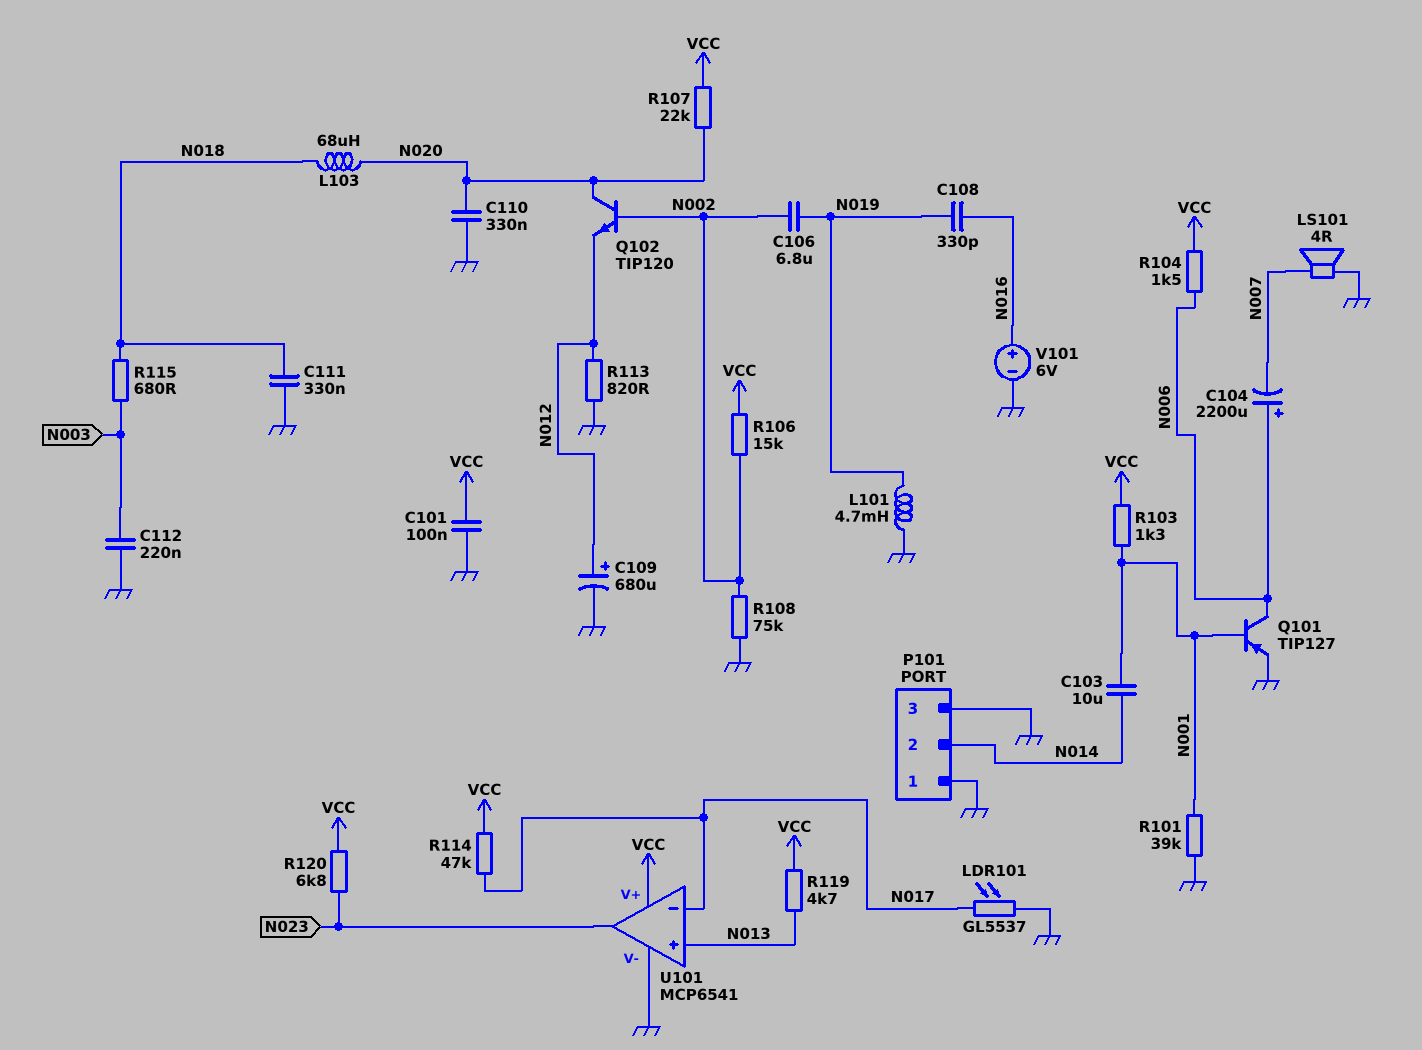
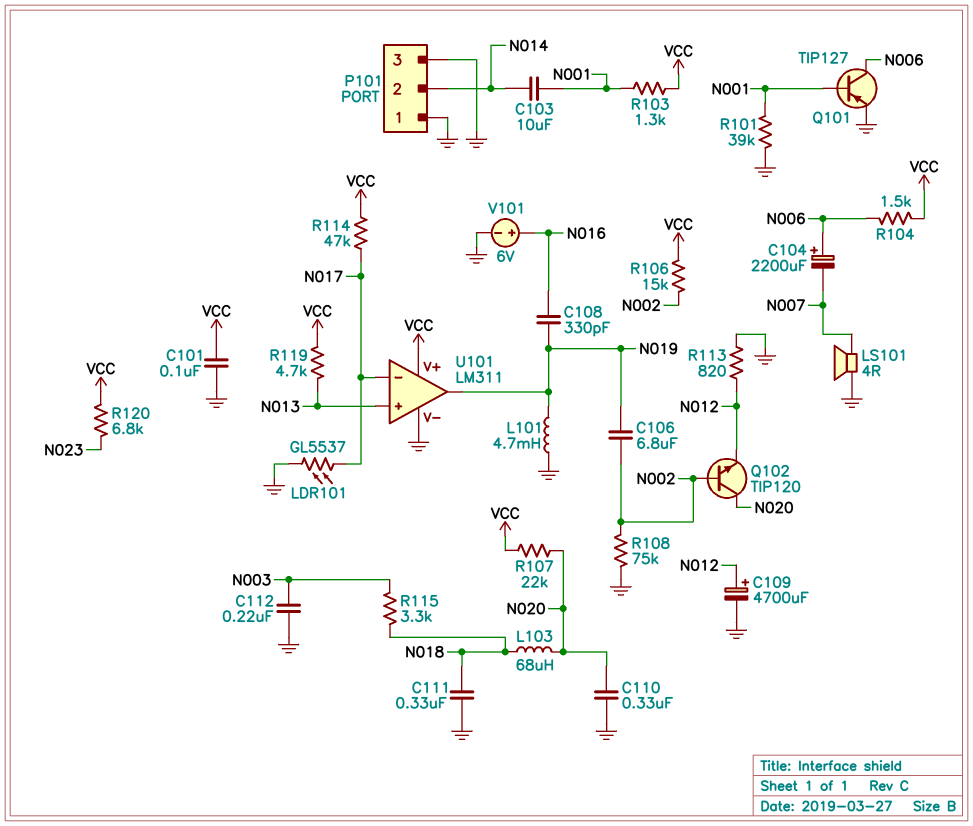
C109: 680uF (plus N012, minus GND) -> 4700uF (plus N012, minus GND)
R115: 680 (N003, N018) -> 3.3k (N003, N018)
U101: MCP6541 -> LM311
U101 pin out: N023 -> N019

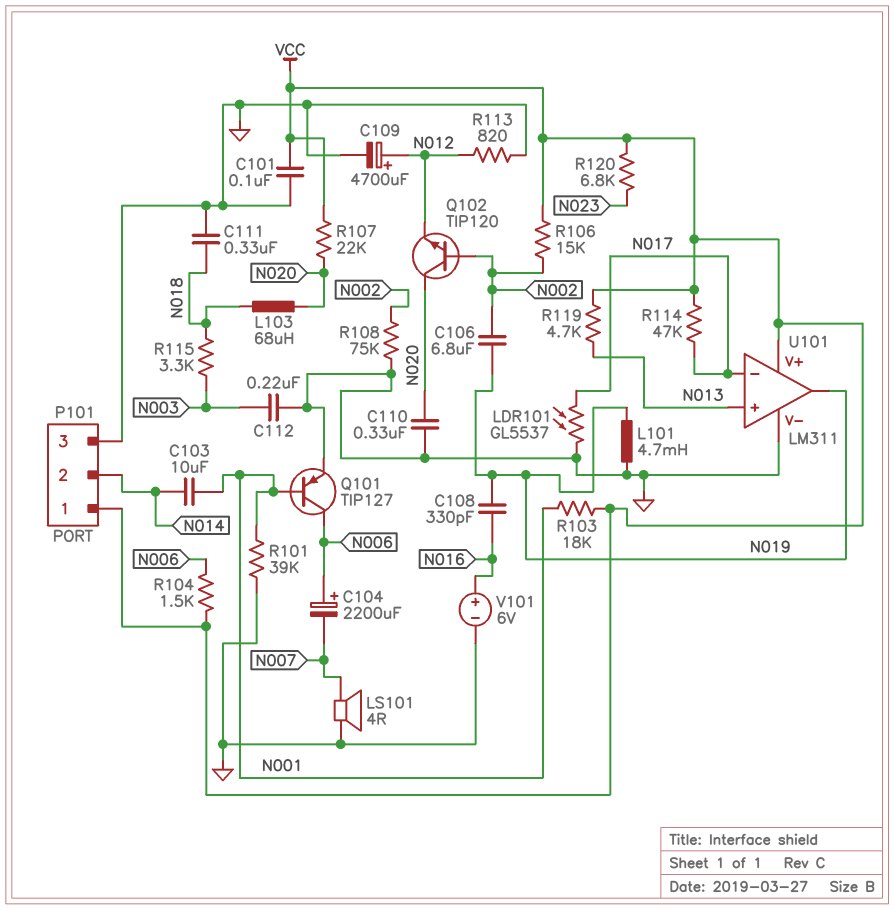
P101 pin 1: GND -> VCC
R103: 1.3k (N001, VCC) -> 18k (N001, VCC)

